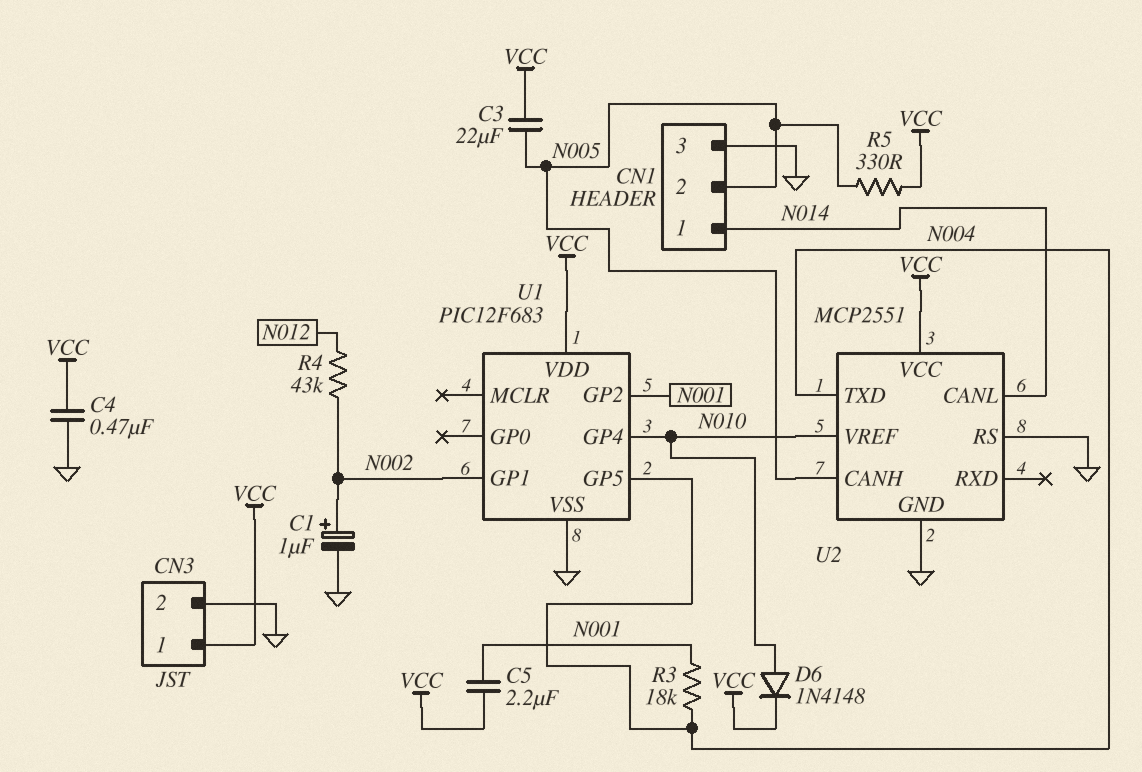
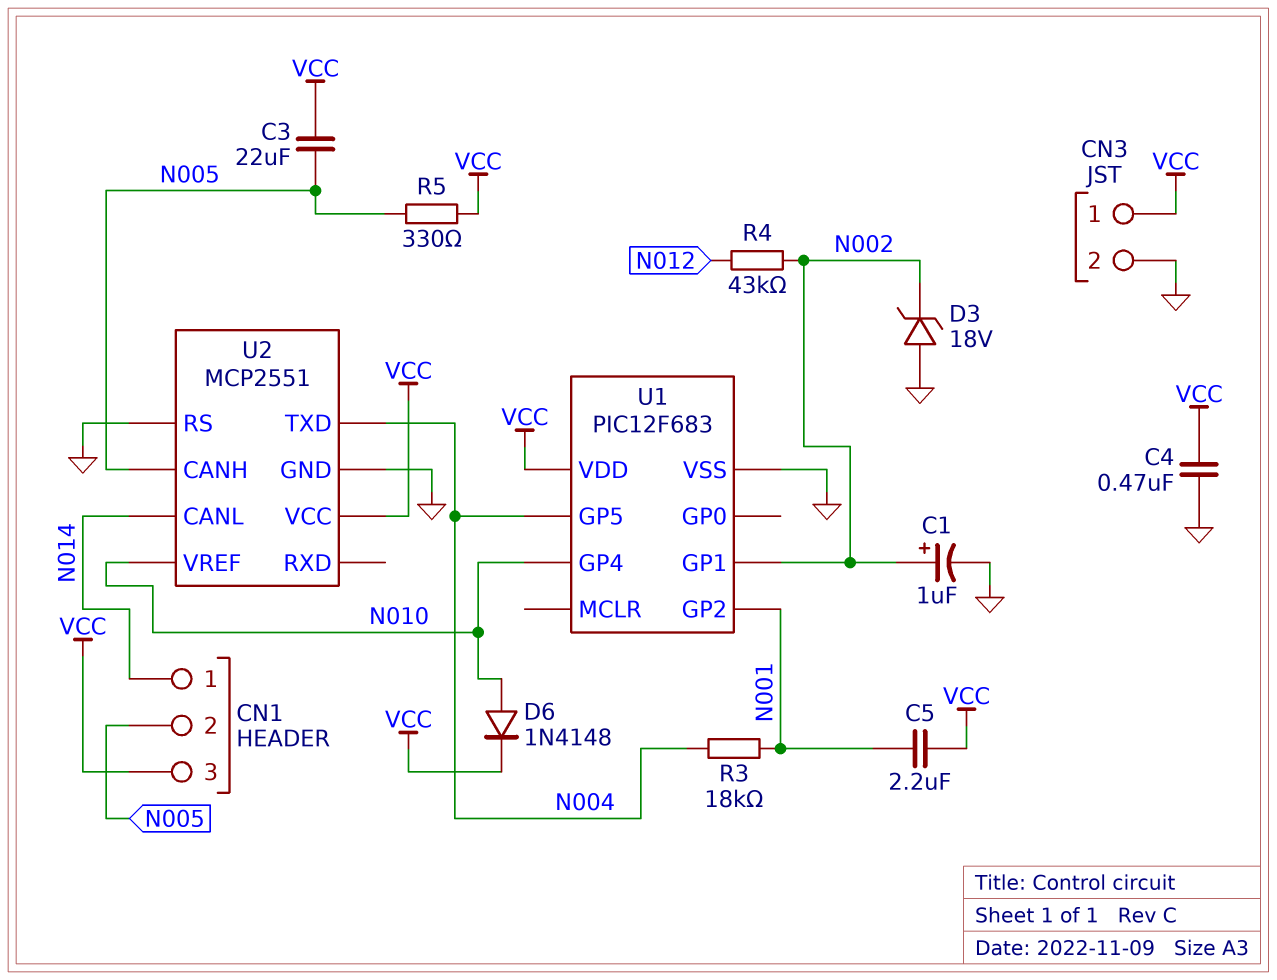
CN1 pin 3: GND -> VCC
D3: none -> zener 18V (A GND, K N002)

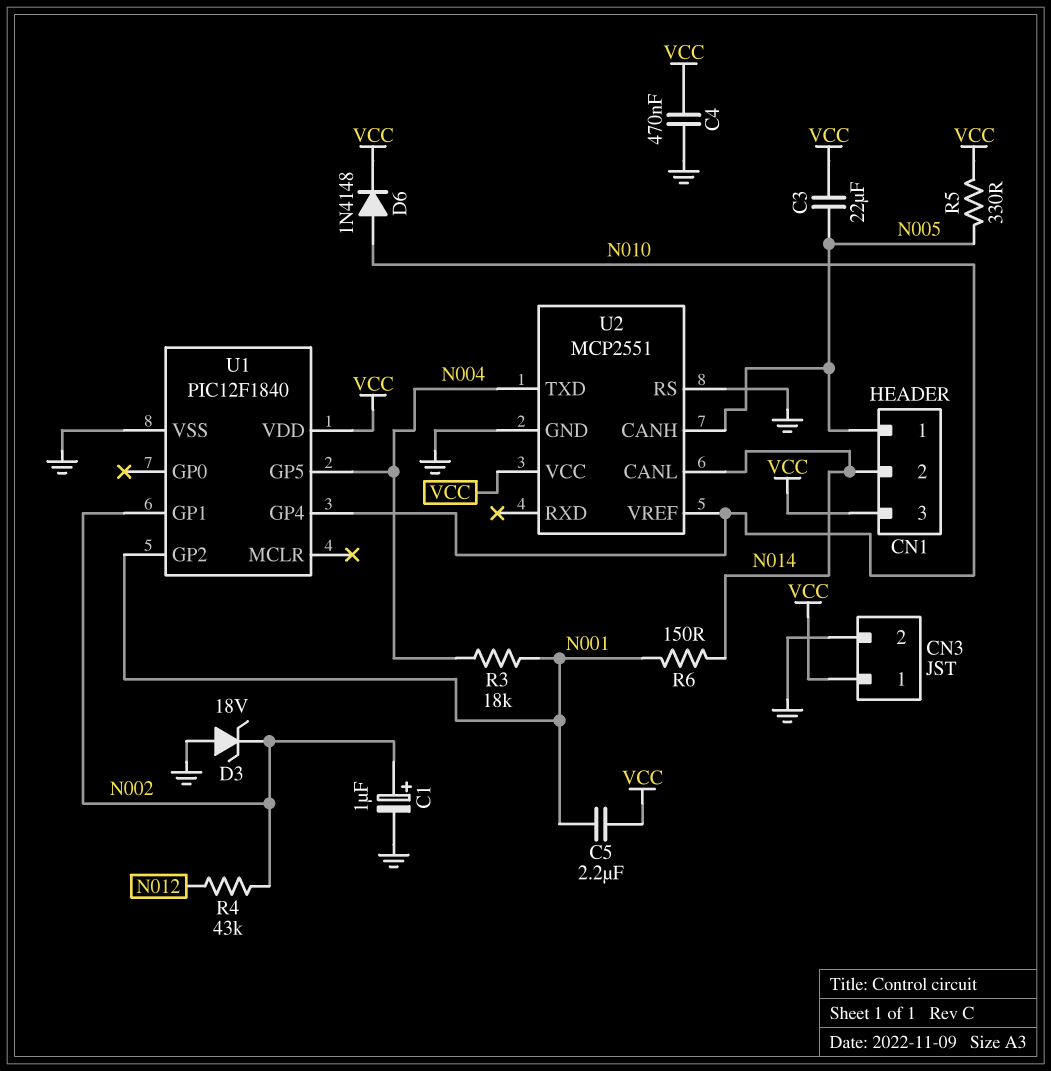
CN1 pin 1: N014 -> N005
CN1 pin 2: N005 -> N014
R6: none -> 150 (N001, N014)
U1: PIC12F683 -> PIC12F1840

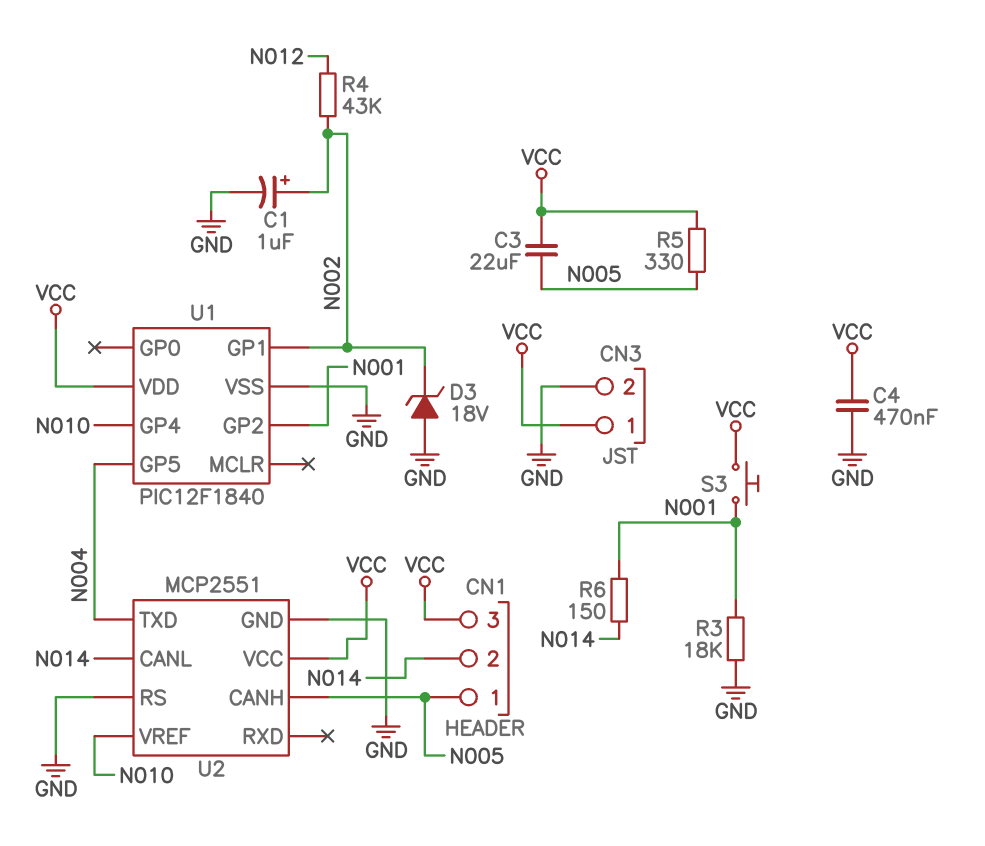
C5: 2.2uF (N001, VCC) -> none
D6: diode 1N4148 (A N010, K VCC) -> none
R3: 18k (N001, N004) -> 18k (GND, N001)
S3: none -> button (N001, VCC)

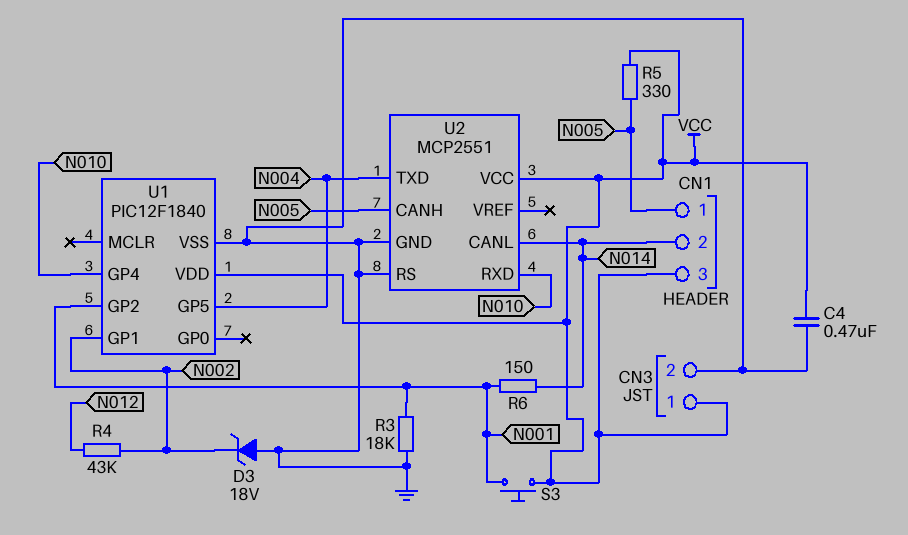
C1: 1uF (plus N002, minus GND) -> none
C3: 22uF (N005, VCC) -> none
U2 pin RXD: none -> N010
U2 pin VREF: N010 -> none

